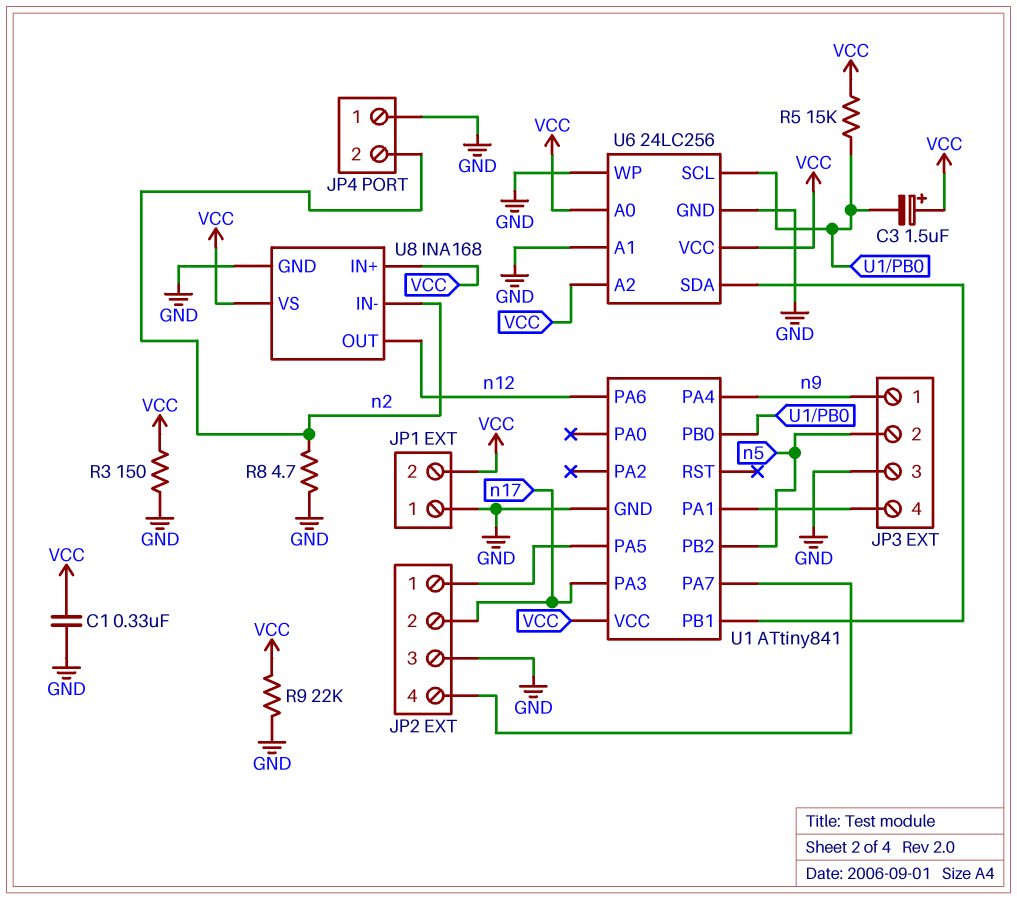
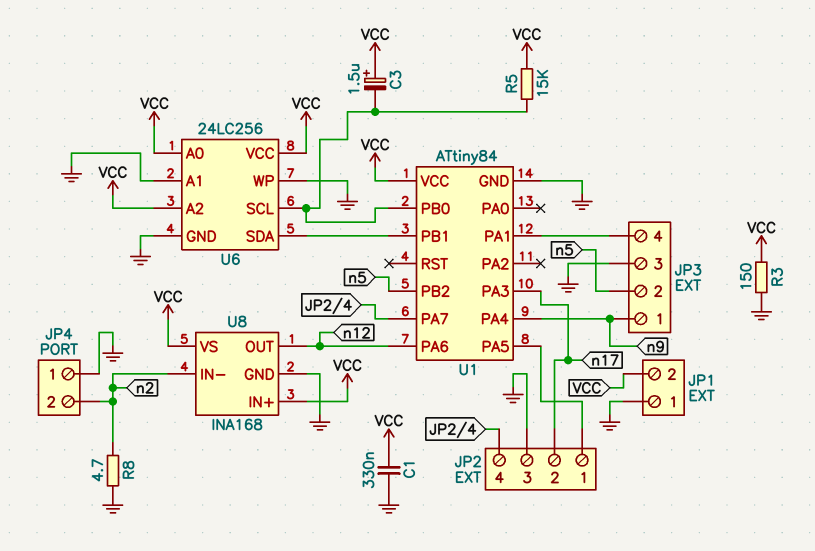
R9: 22k (GND, VCC) -> none
U1: ATtiny841 -> ATtiny84

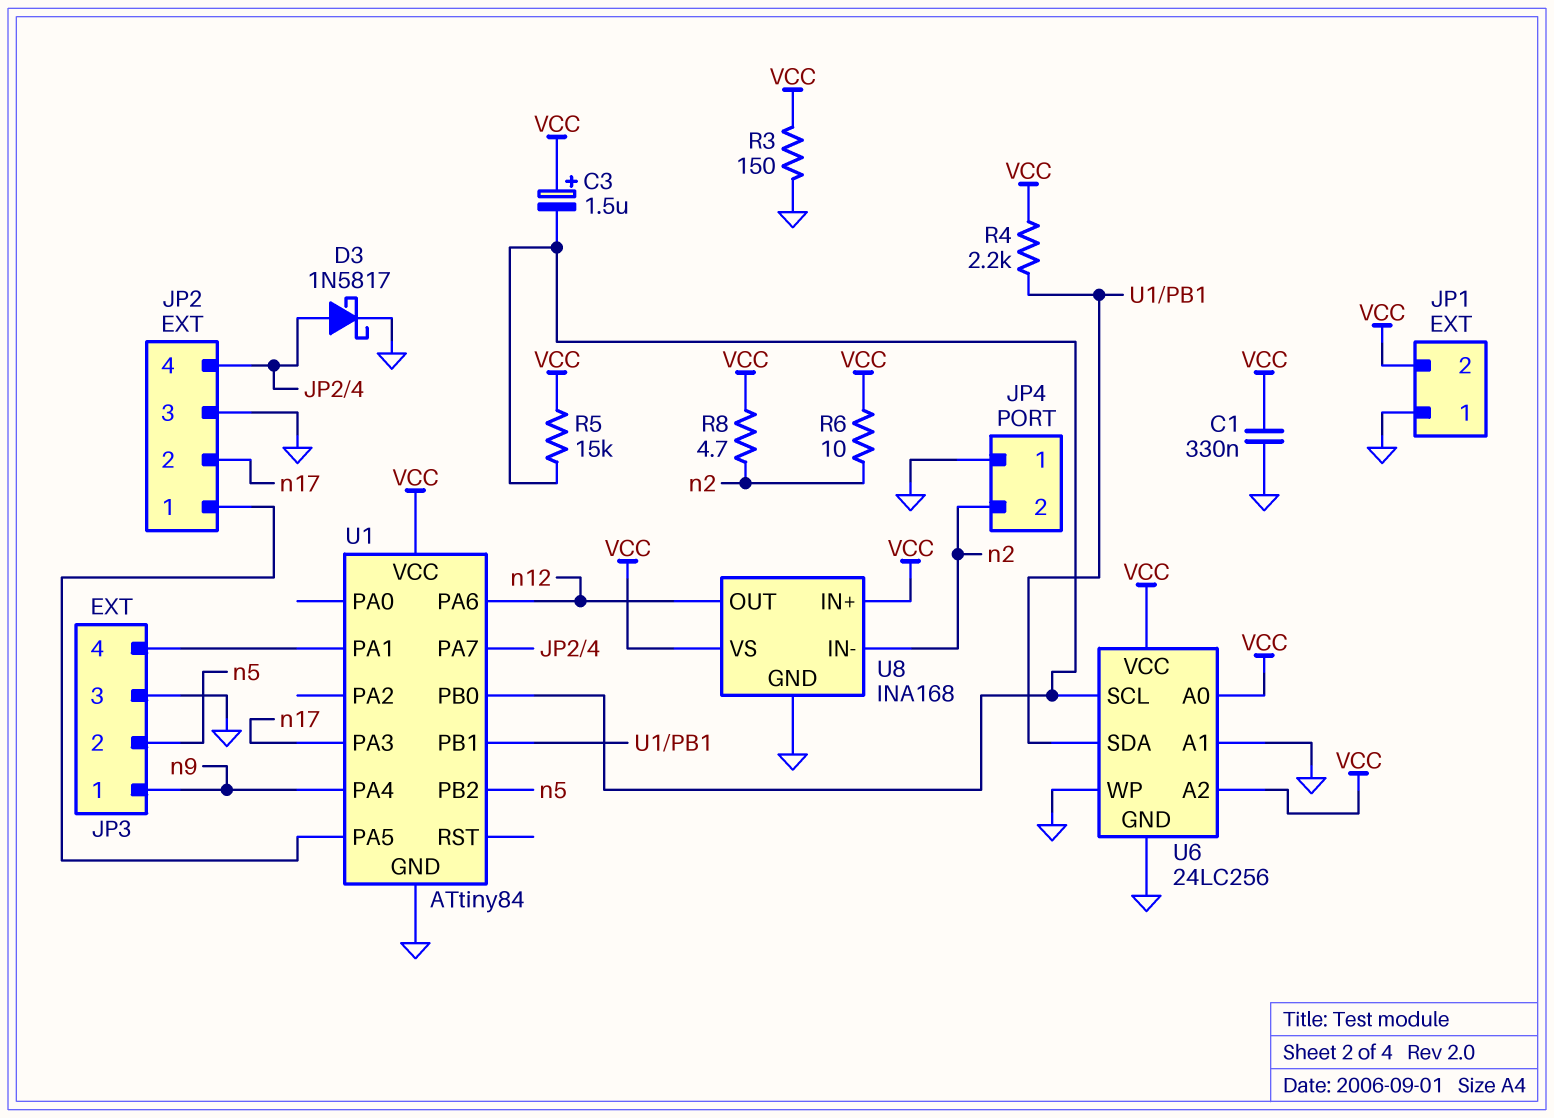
D3: none -> schottky 1N5817 (A JP2/4, K GND)
R4: none -> 2.2k (U1/PB1, VCC)
R6: none -> 10 (VCC, n2)
R8: 4.7 (GND, n2) -> 4.7 (VCC, n2)

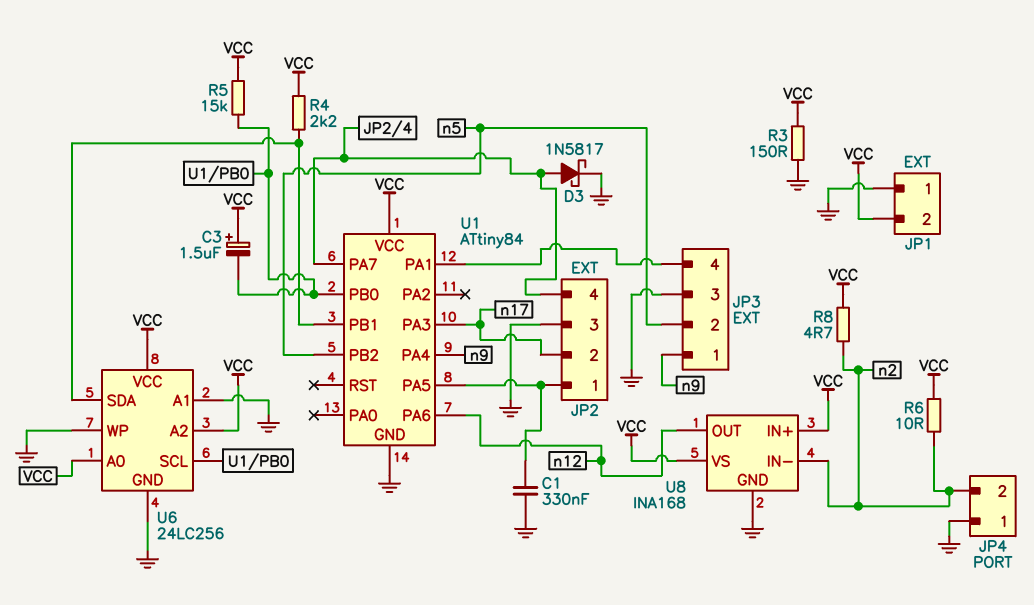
C1: 330nF (GND, VCC) -> 330nF (GND, JP2/1)

